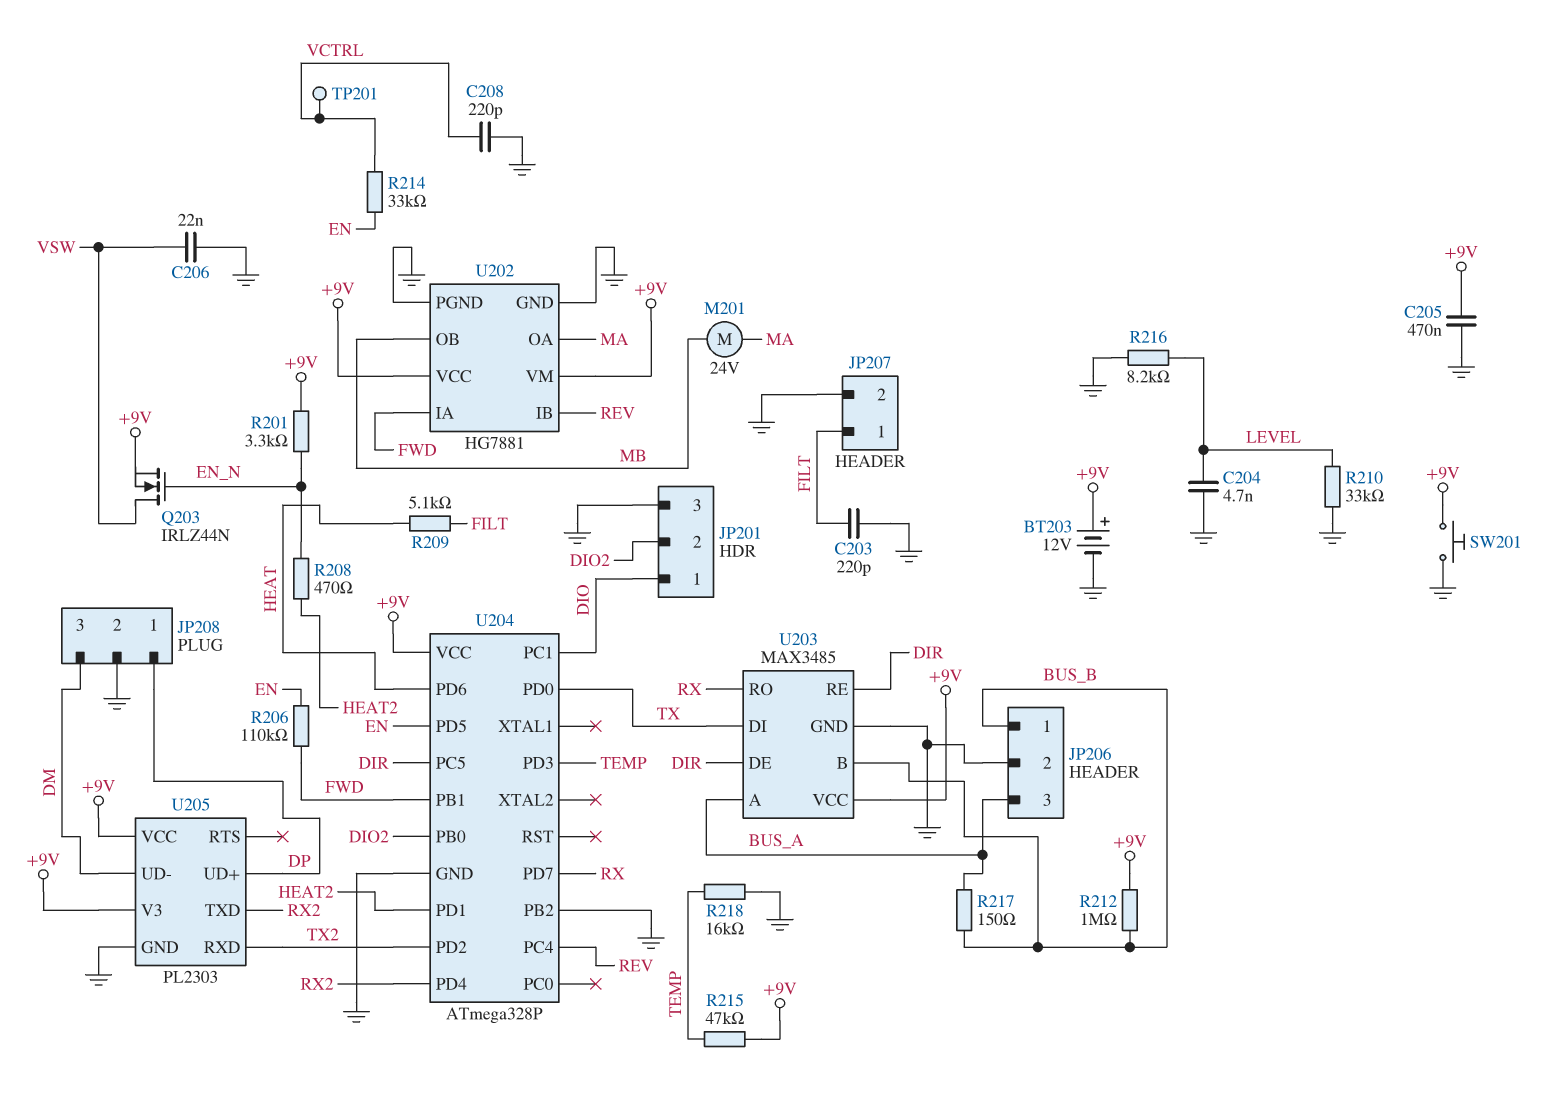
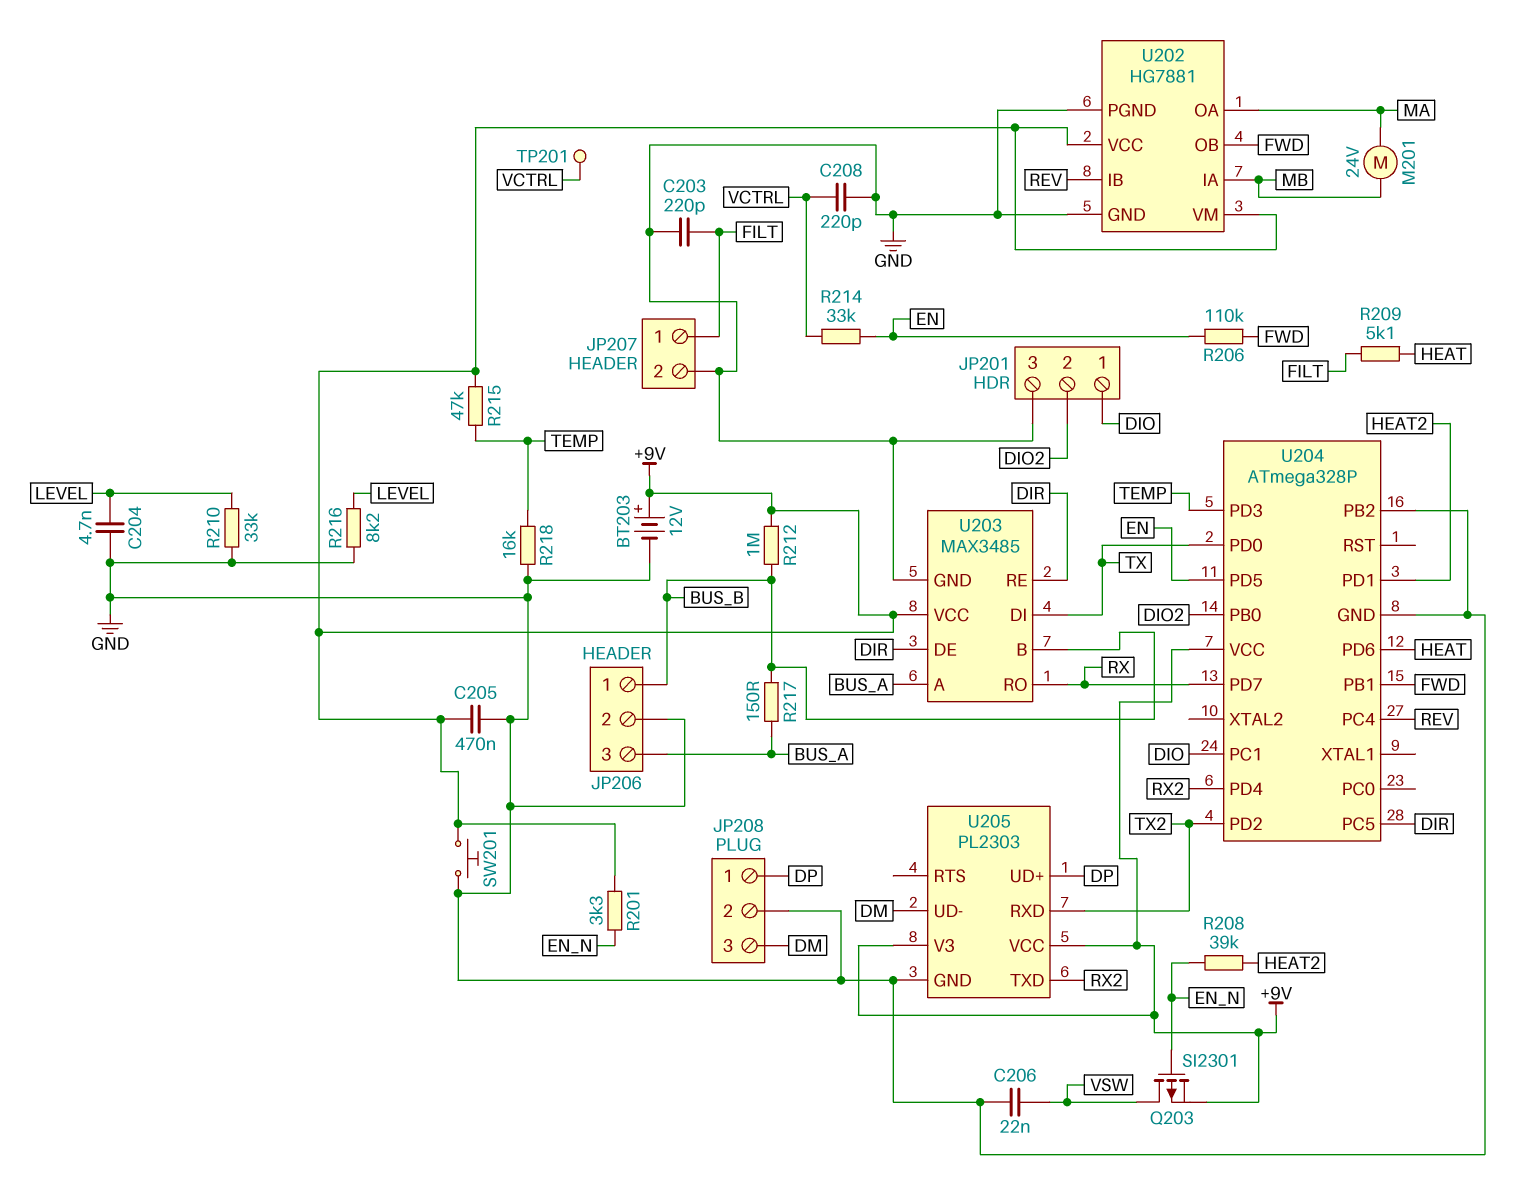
Q203: NMOS IRLZ44N (G EN_N, D VSW, S +9V) -> PMOS SI2301 (G EN_N, D VSW, S +9V)
R208: 470 (EN_N, HEAT2) -> 39k (EN_N, HEAT2)
U202 pin IA: FWD -> MB
U202 pin OB: MB -> FWD

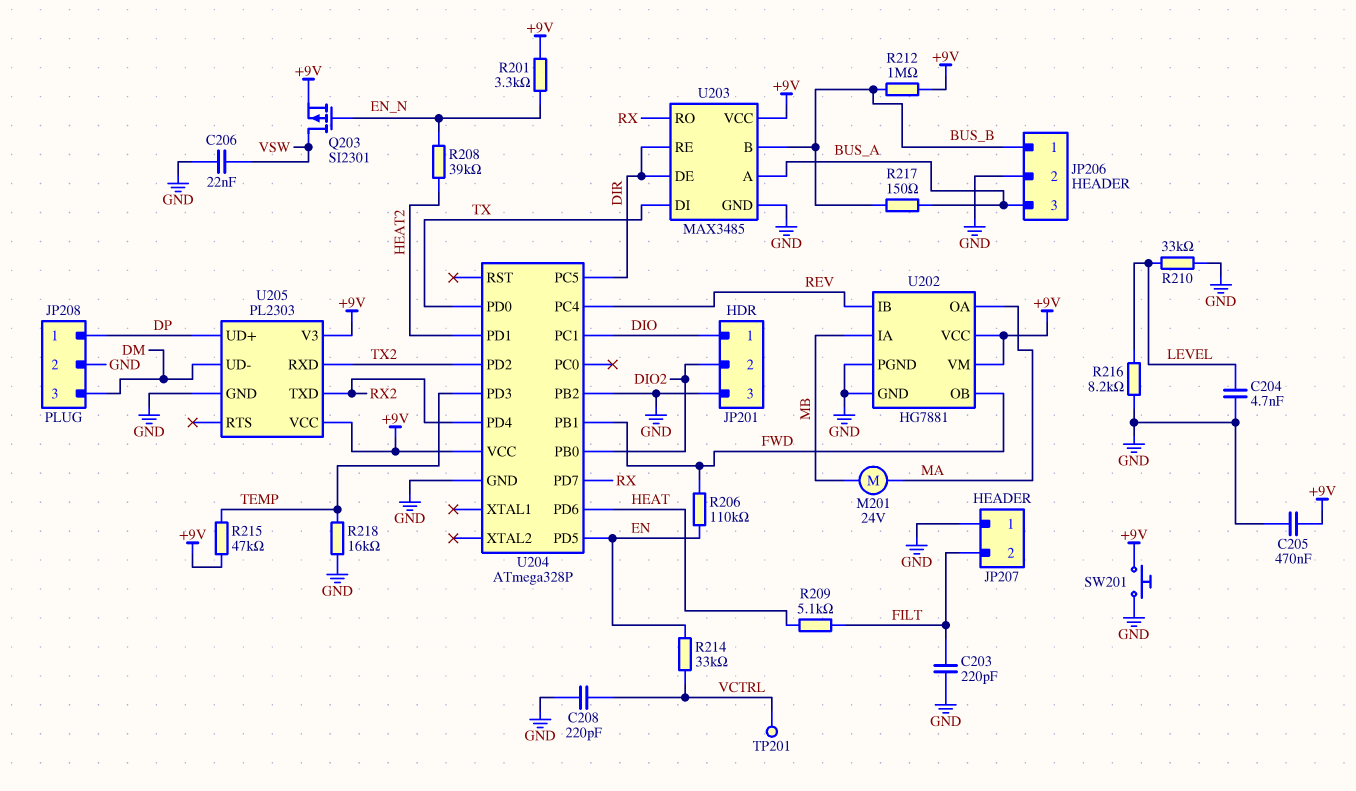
BT203: 12V (plus +9V, minus GND) -> none
JP207 pin 1: FILT -> GND
JP207 pin 2: GND -> FILT

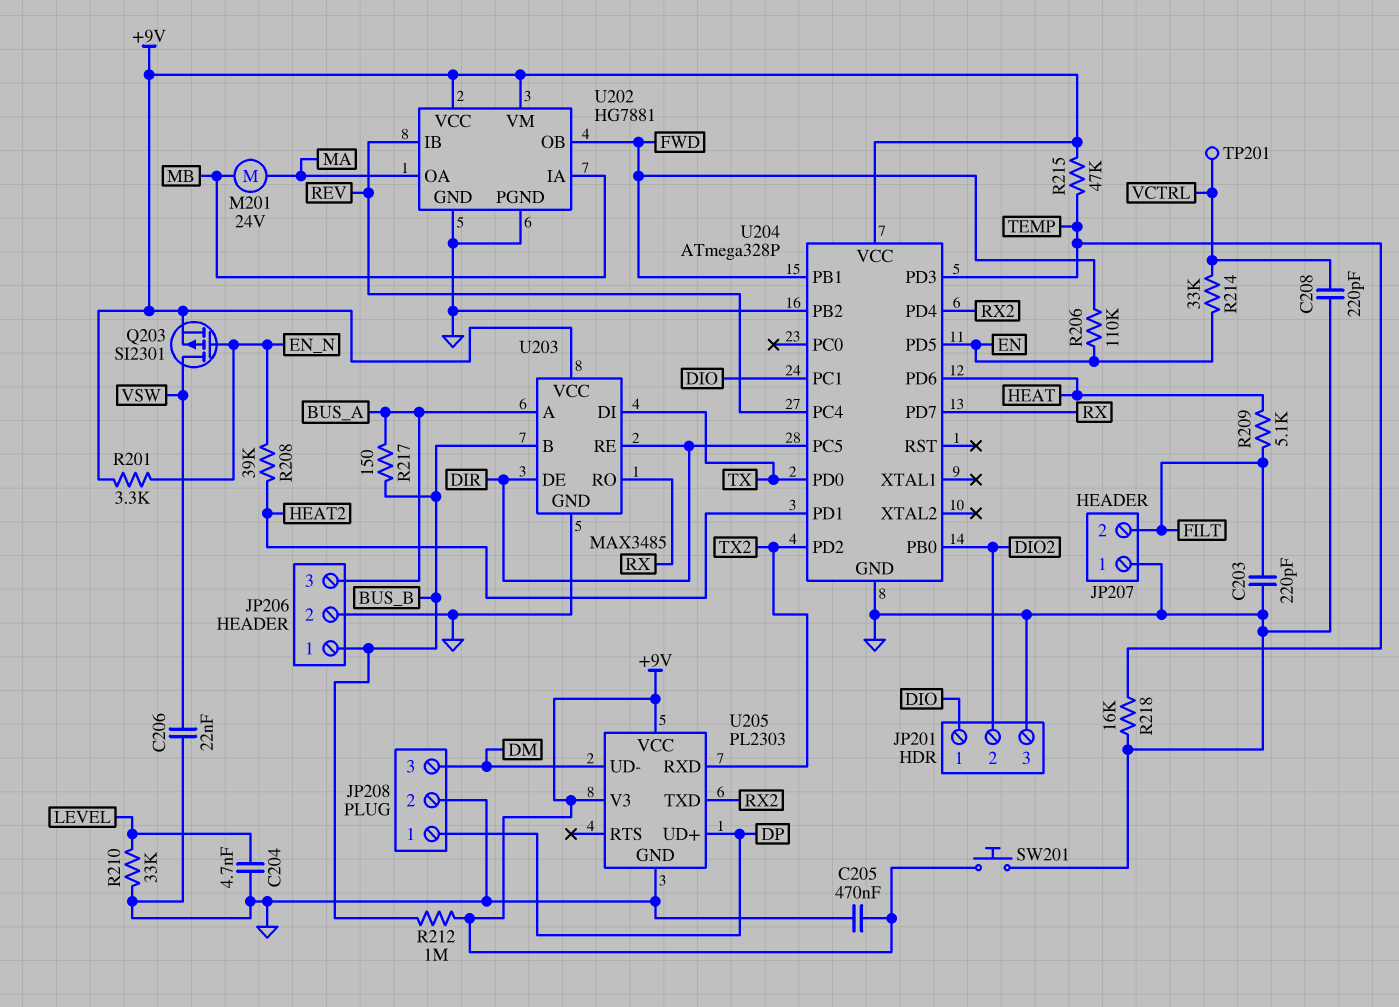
R216: 8.2k (GND, LEVEL) -> none

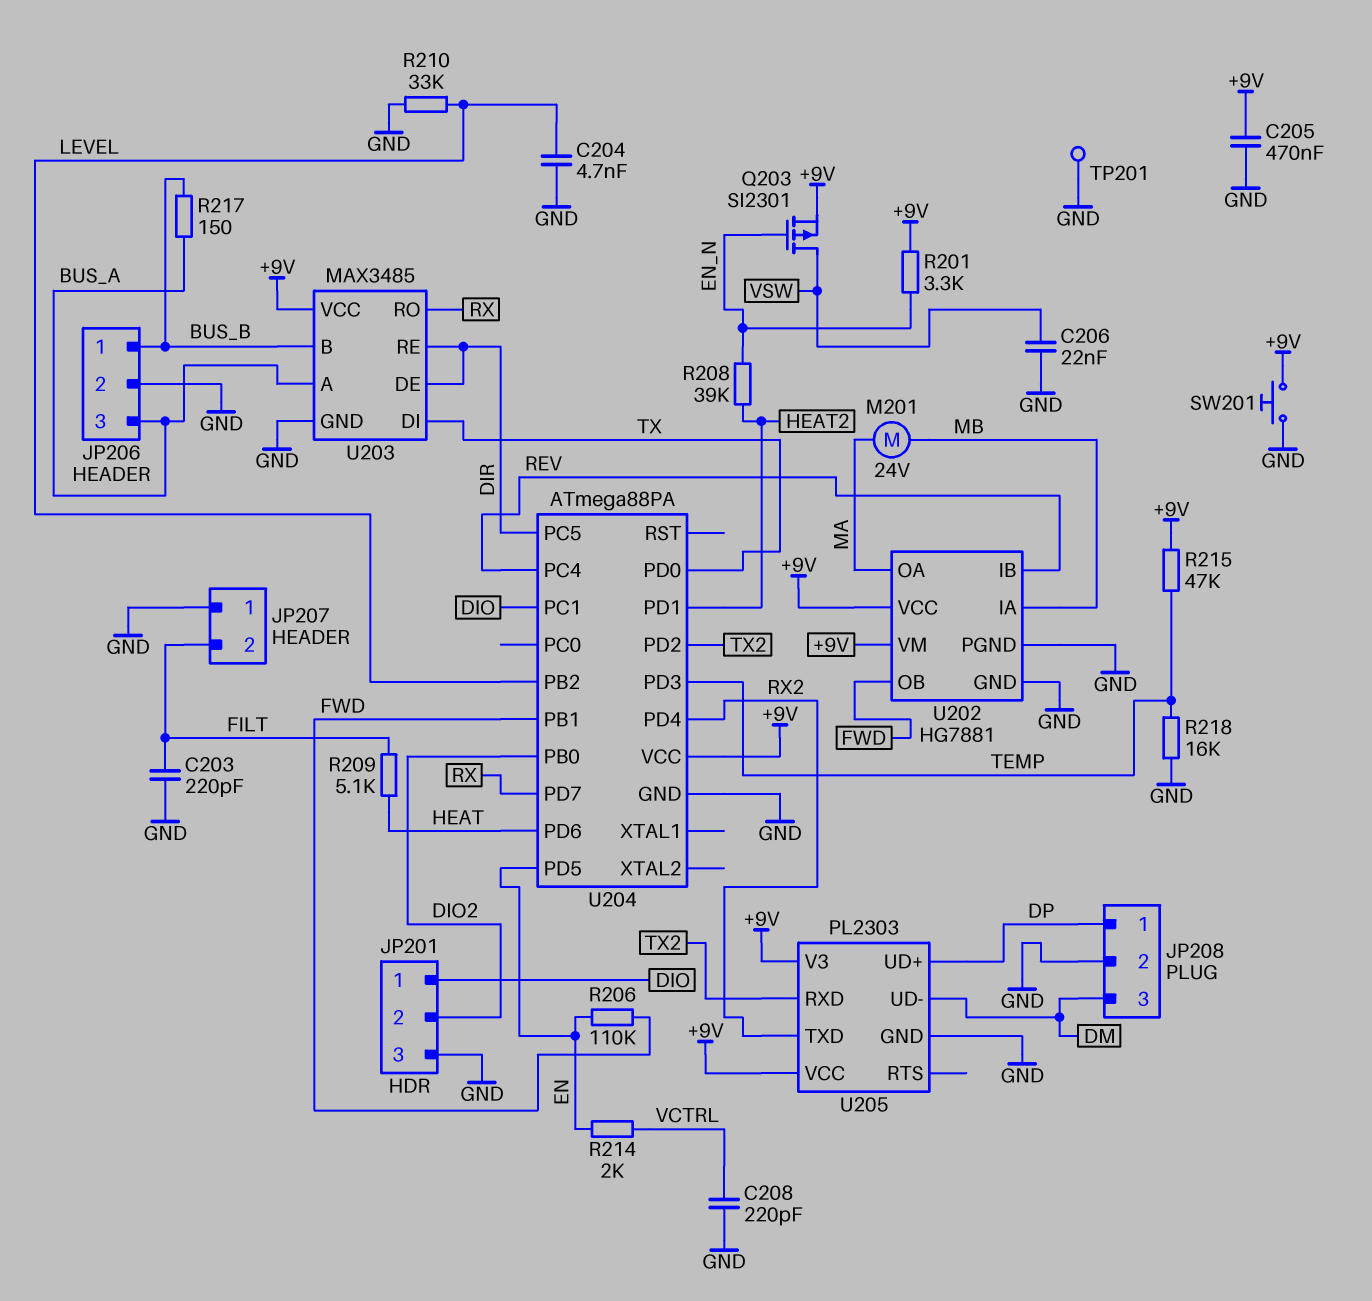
R212: 1M (+9V, BUS_B) -> none
R214: 33k (EN, VCTRL) -> 2k (EN, VCTRL)
TP201: test point (VCTRL) -> test point (GND)
U204: ATmega328P -> ATmega88PA
U204 pin PB2: GND -> LEVEL

